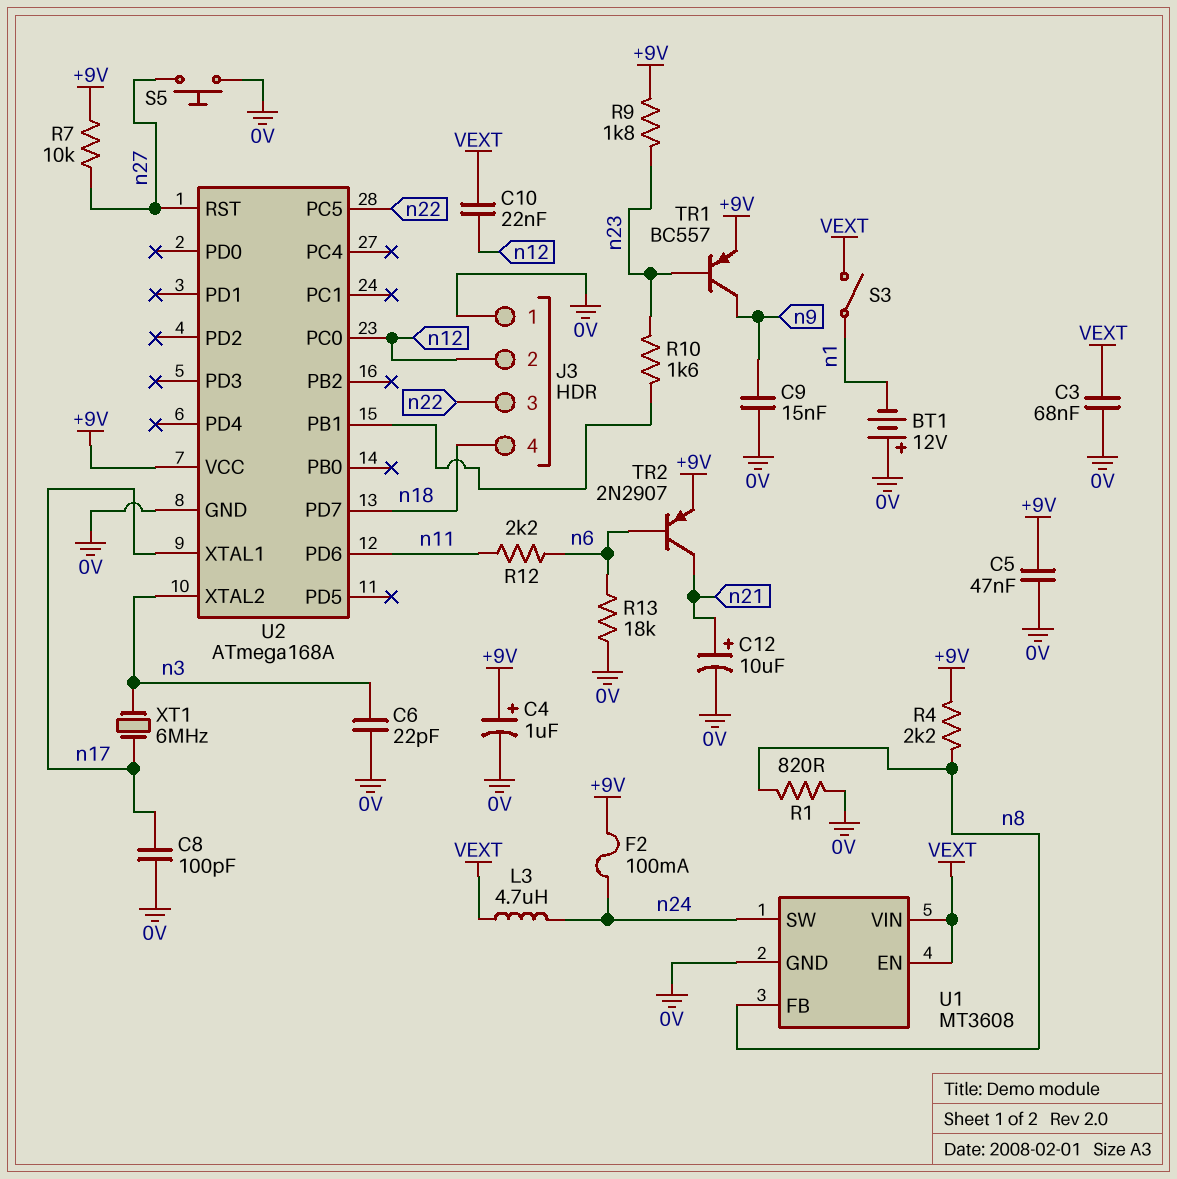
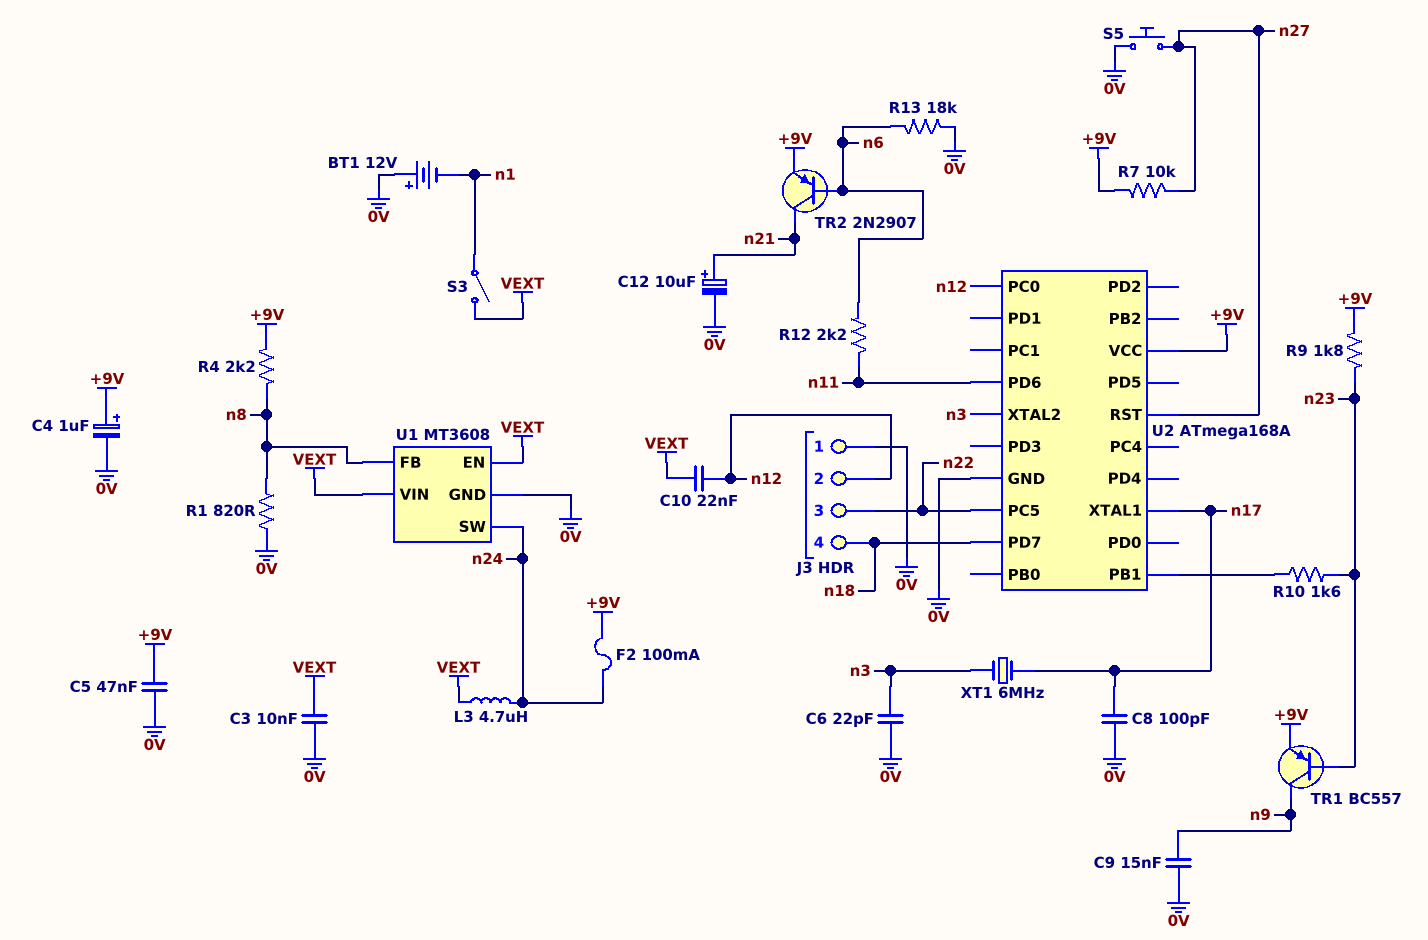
C3: 68nF (0V, VEXT) -> 10nF (0V, VEXT)

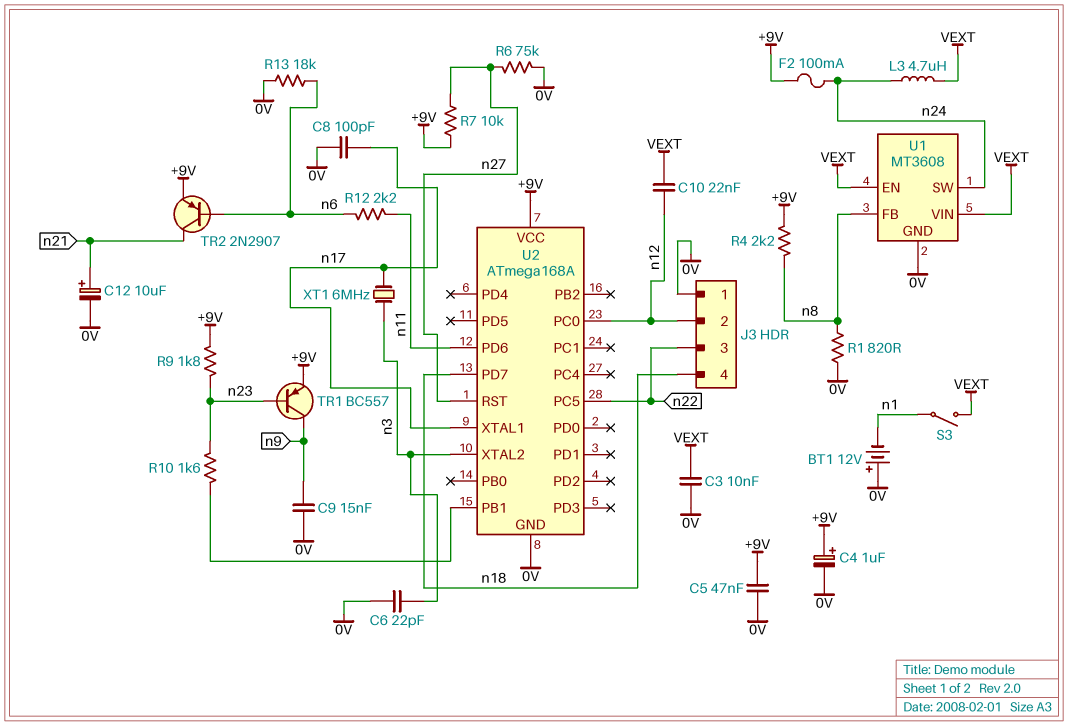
R6: none -> 75k (0V, n27)
S5: button (0V, n27) -> none

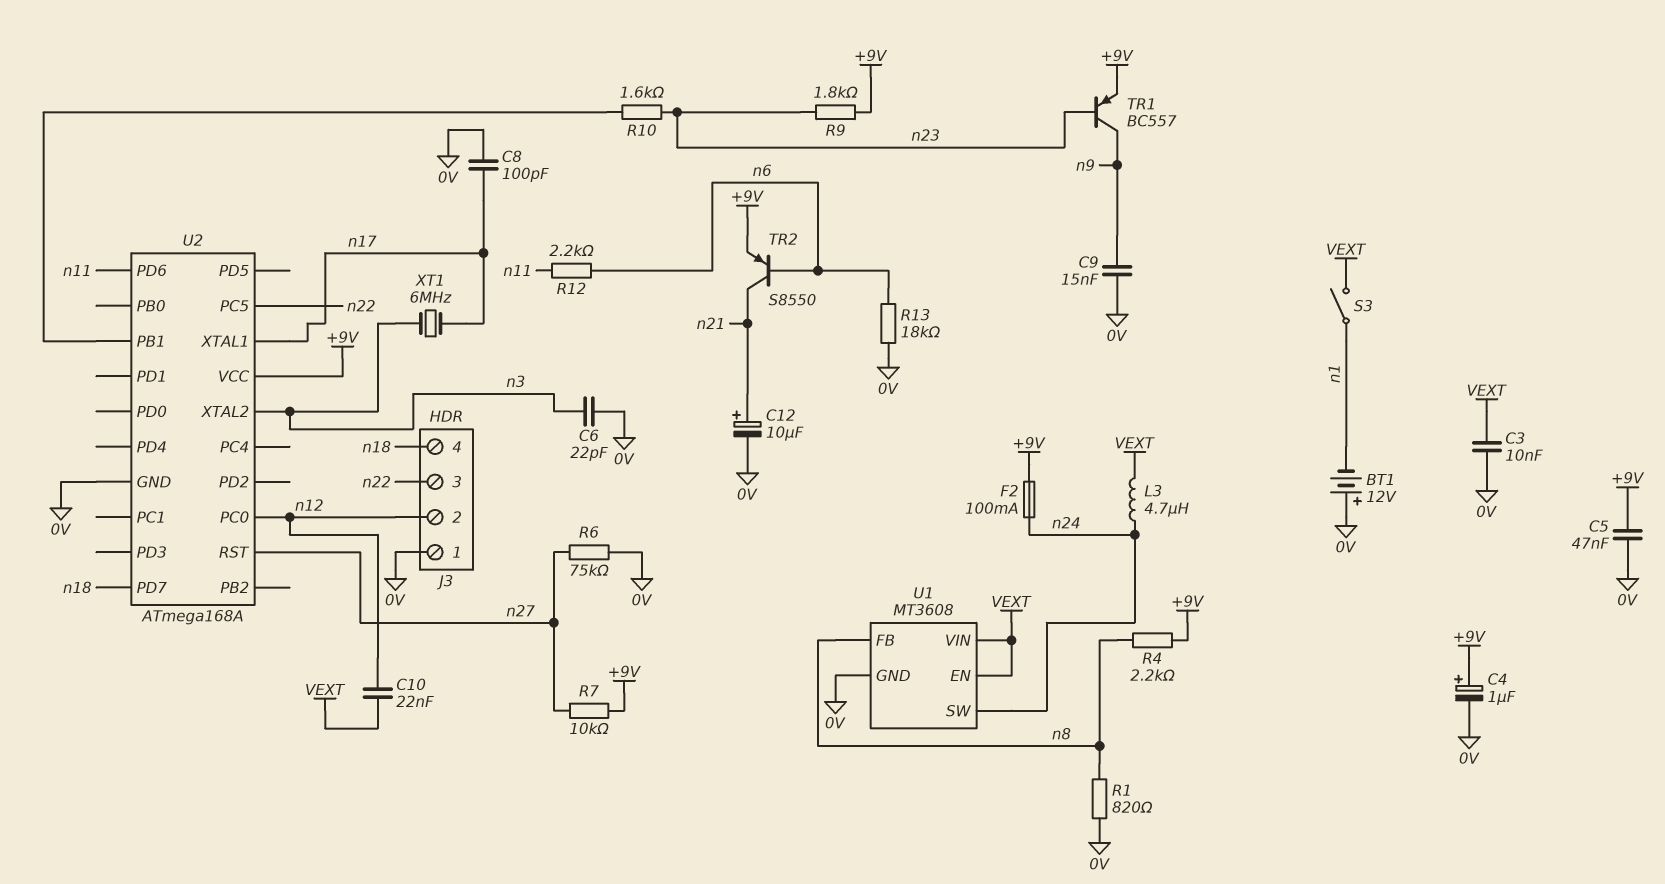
TR2: PNP 2N2907 (B n6, C n21, E +9V) -> PNP S8550 (B n6, C n21, E +9V)

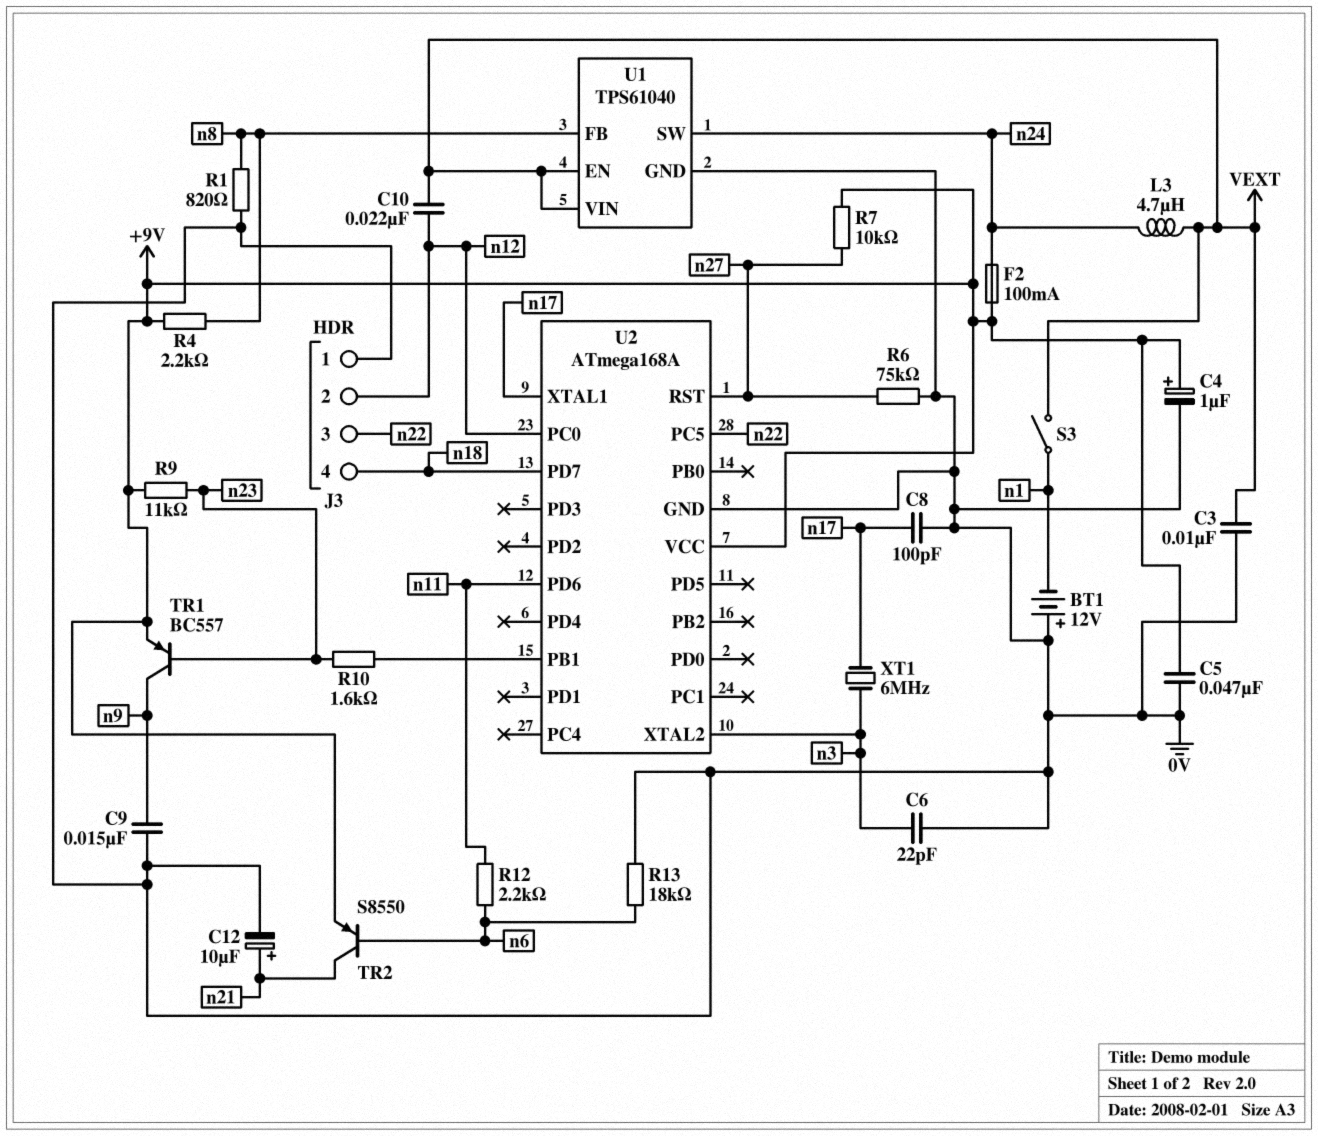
R9: 1.8k (+9V, n23) -> 11k (+9V, n23)
U1: MT3608 -> TPS61040

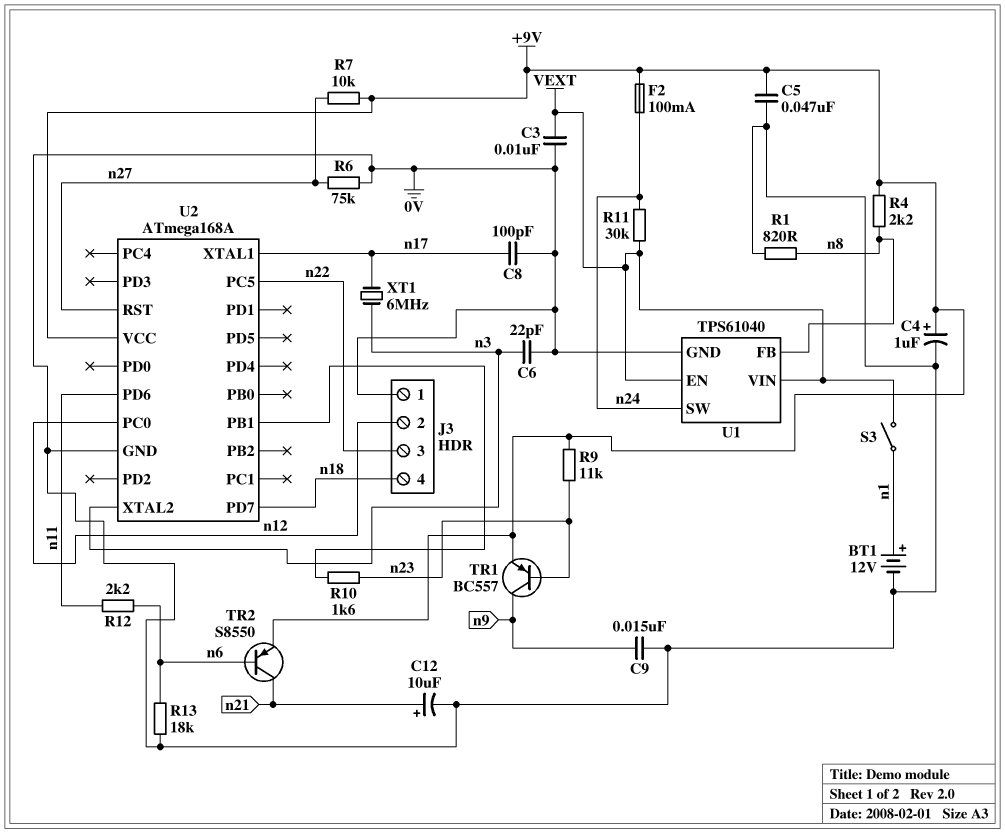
BT1: 12V (plus 0V, minus n1) -> 12V (plus n1, minus 0V)
C10: 22nF (VEXT, n12) -> none
L3: 4.7uH (VEXT, n24) -> none
R11: none -> 30k (VEXT, n24)

